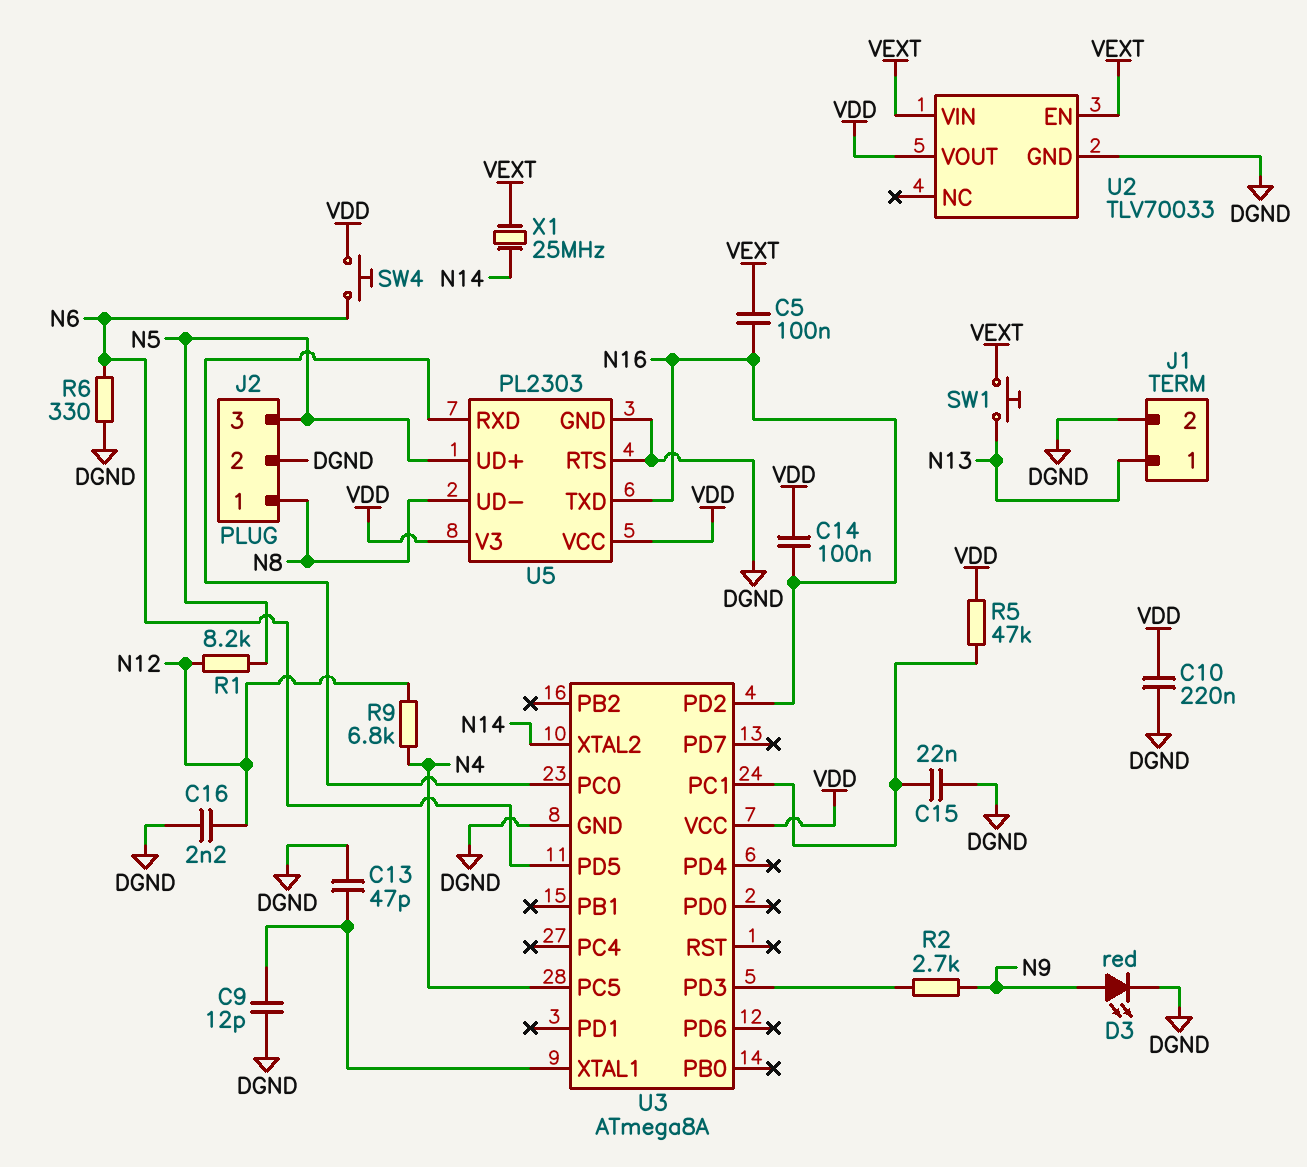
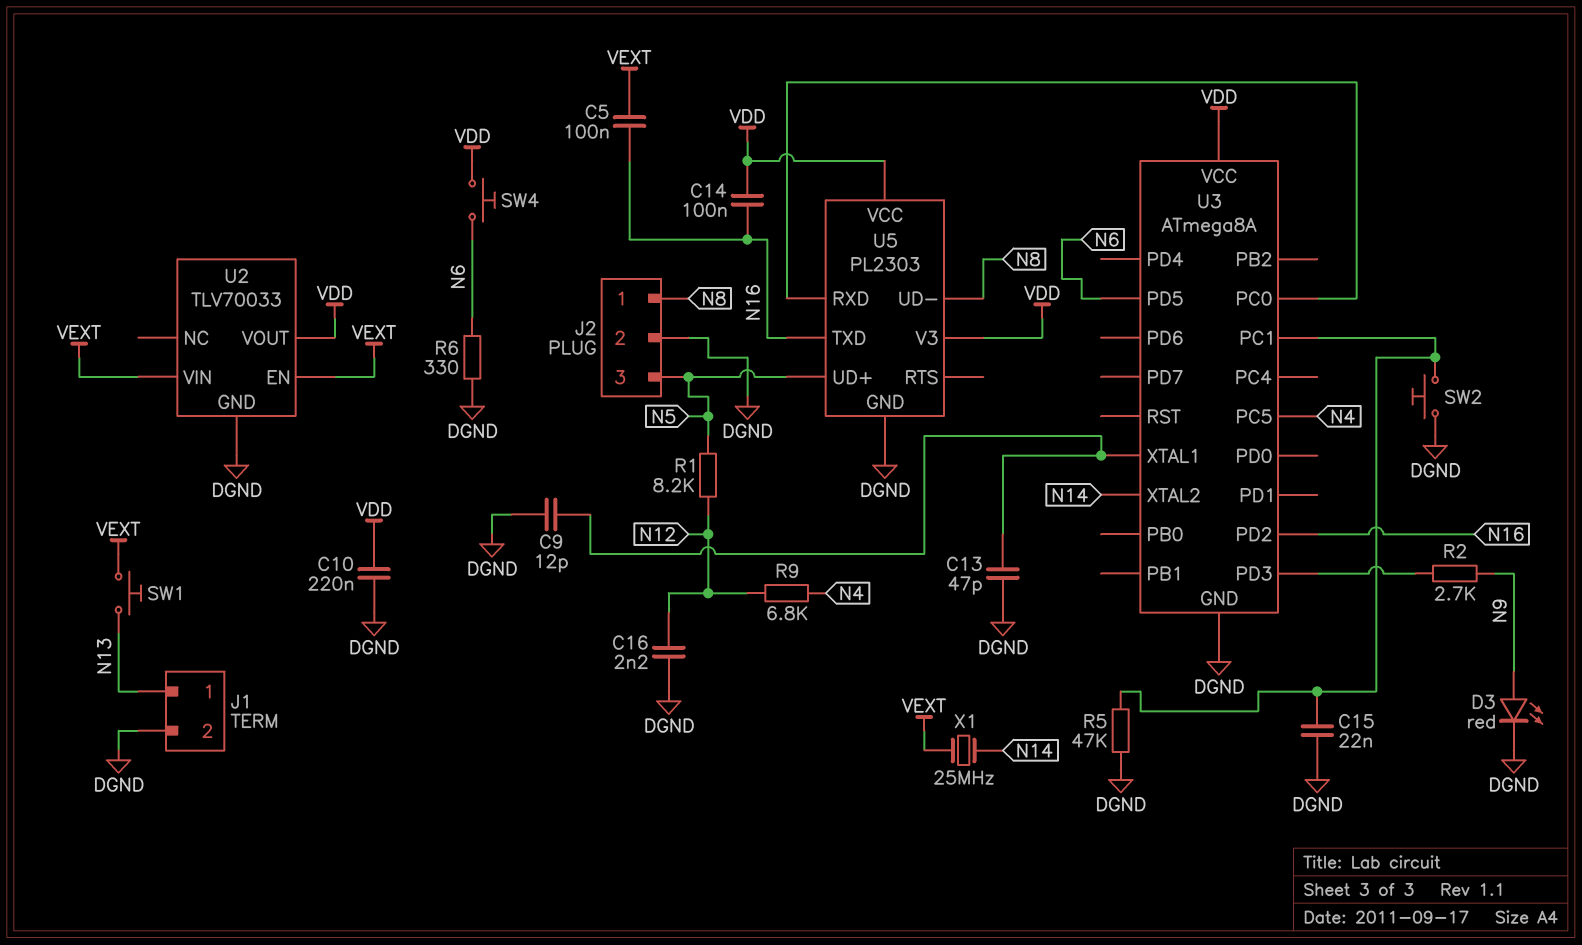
R5: 47k (U3/PC1, VDD) -> 47k (DGND, U3/PC1)
SW2: none -> button (DGND, U3/PC1)
U5 pin RTS: DGND -> none

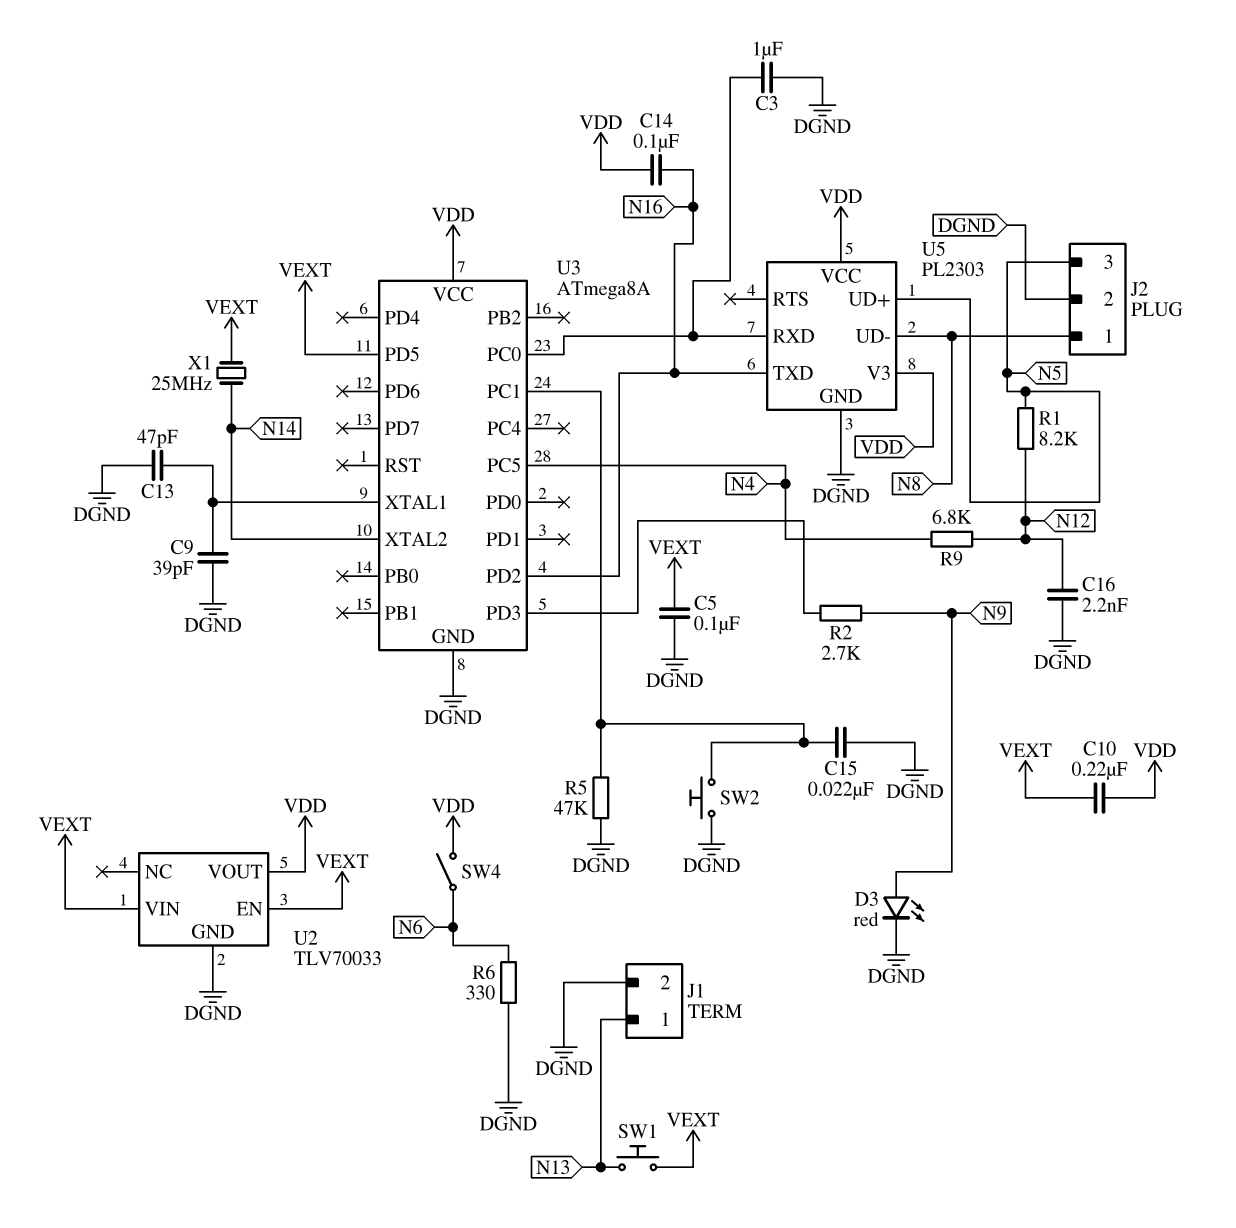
C3: none -> 1uF (DGND, U3/PC0)
C5: 100nF (N16, VEXT) -> 100nF (DGND, VEXT)
C9: 12pF (DGND, U3/XTAL1) -> 39pF (DGND, U3/XTAL1)
C10: 220nF (DGND, VDD) -> 220nF (VDD, VEXT)
SW4: button (N6, VDD) -> switch (N6, VDD)
U3 pin PD5: N6 -> VEXT

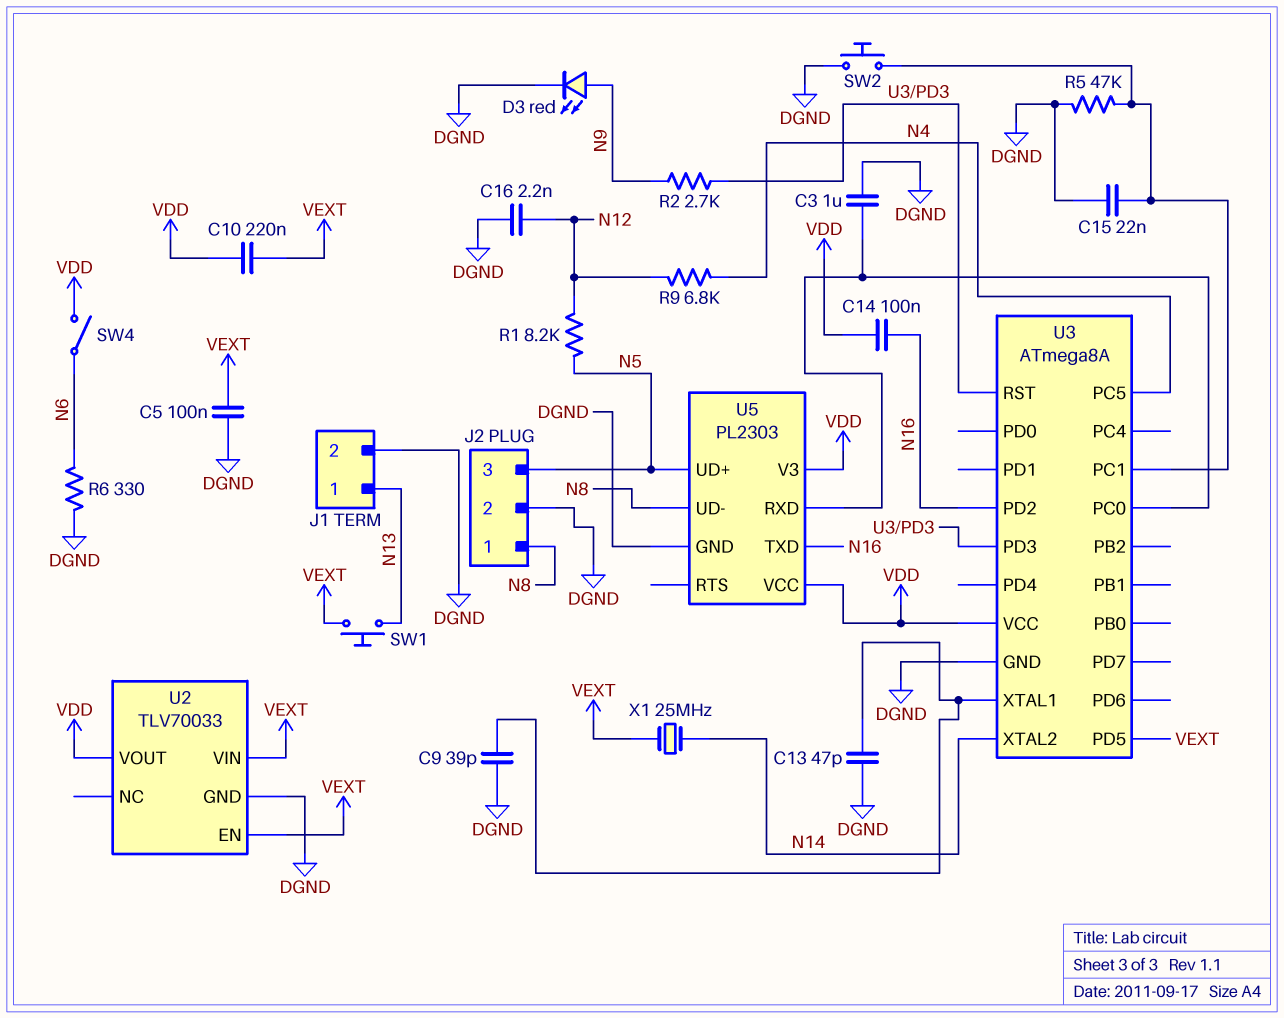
U3 pin RST: none -> U3/PD3

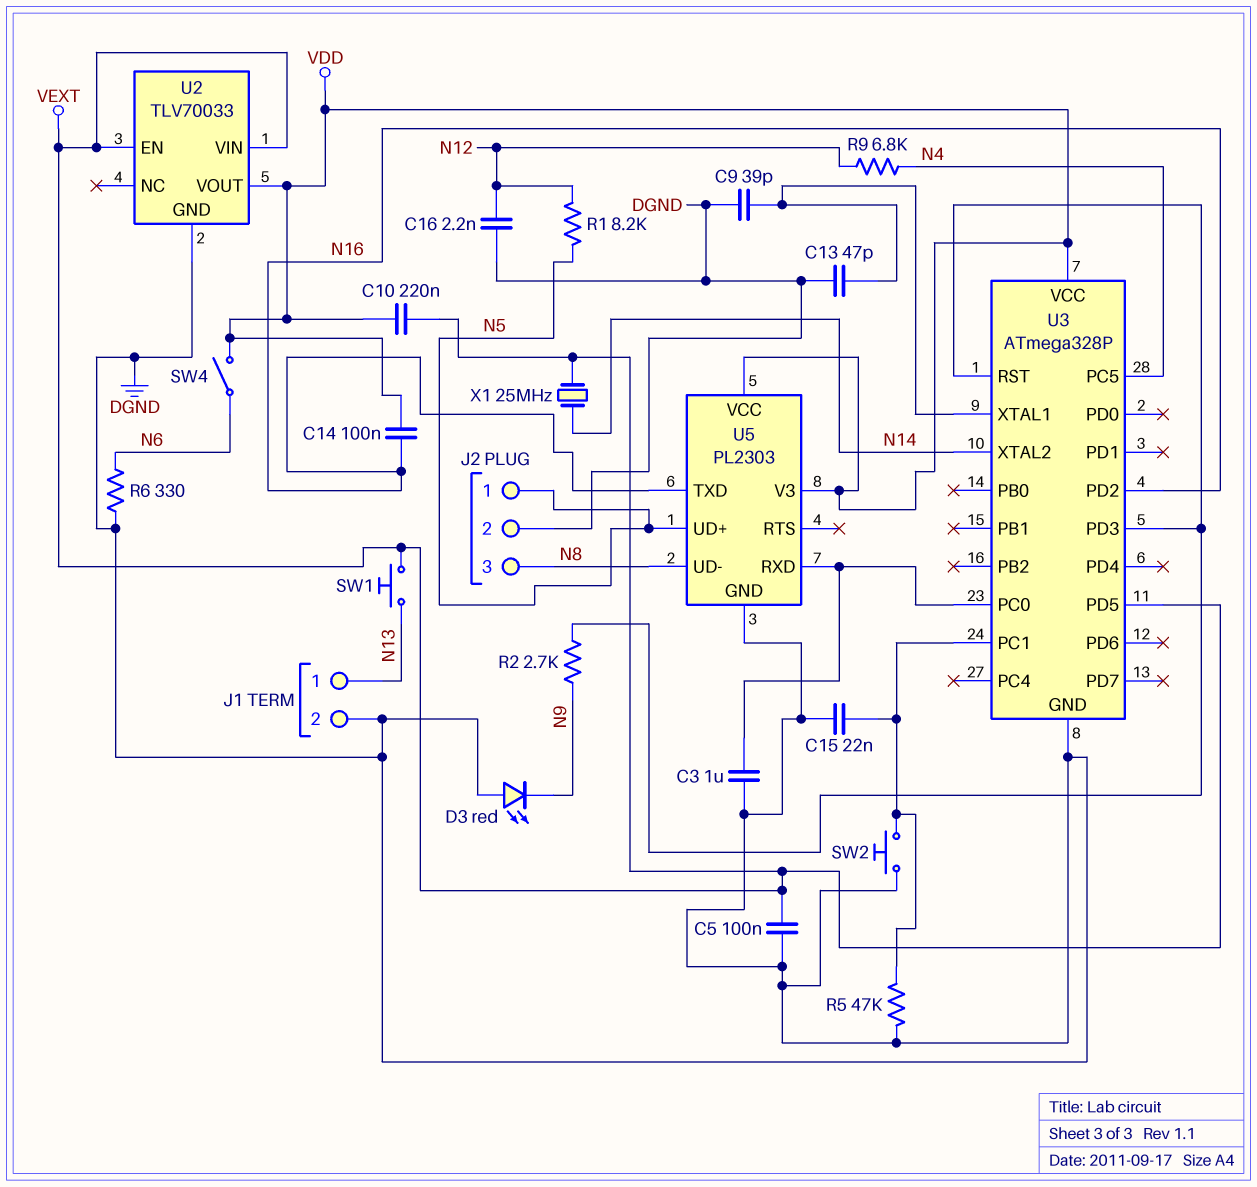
D3: LED red (A N9, K DGND) -> LED red (A DGND, K N9)
J2 pin 1: N8 -> N5
J2 pin 3: N5 -> N8
U3: ATmega8A -> ATmega328P

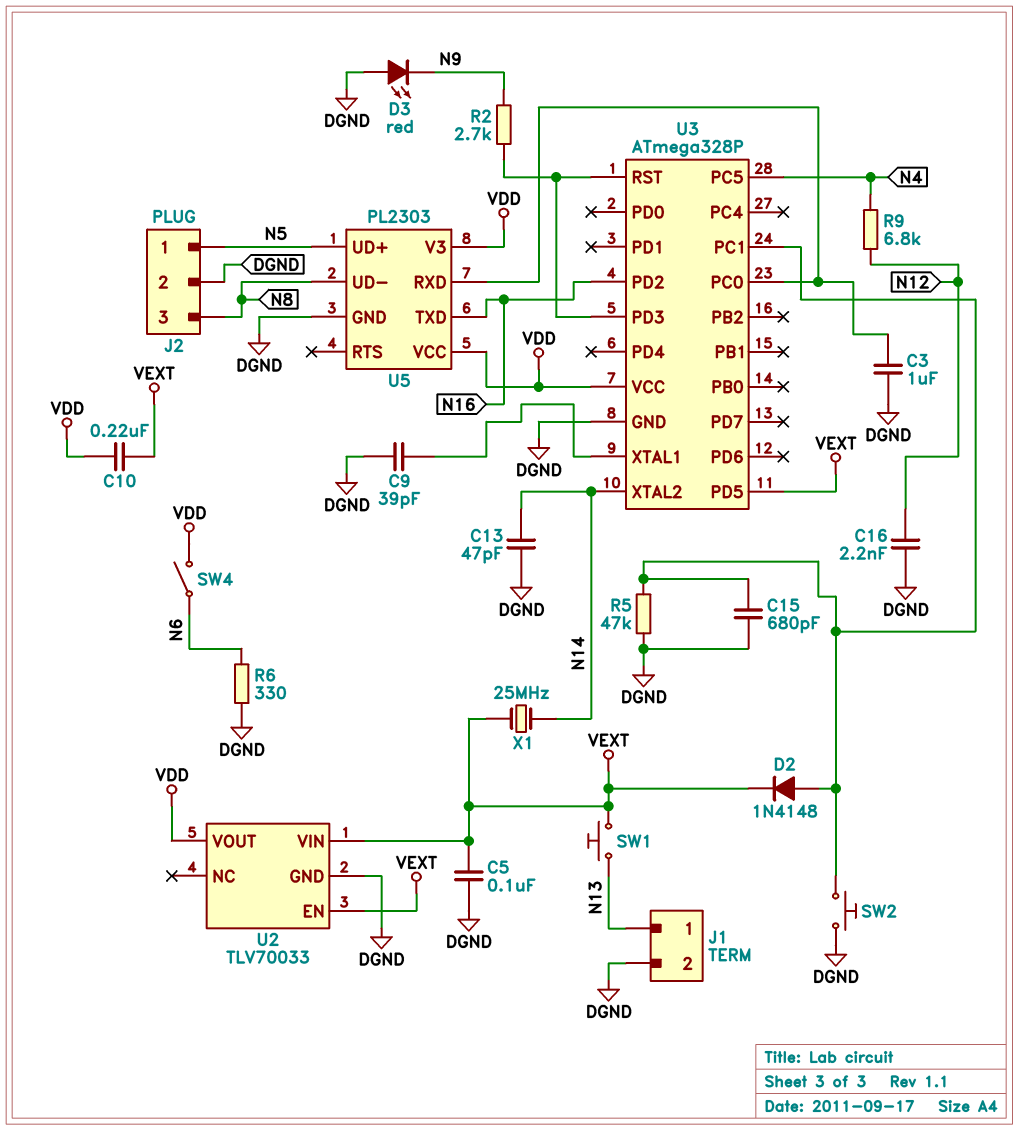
C13: 47pF (DGND, U3/XTAL1) -> 47pF (DGND, N14)
C14: 100nF (N16, VDD) -> none
C15: 22nF (DGND, U3/PC1) -> 680pF (DGND, U3/PC1)
D2: none -> diode 1N4148 (A U3/PC1, K VEXT)
R1: 8.2k (N5, N12) -> none

